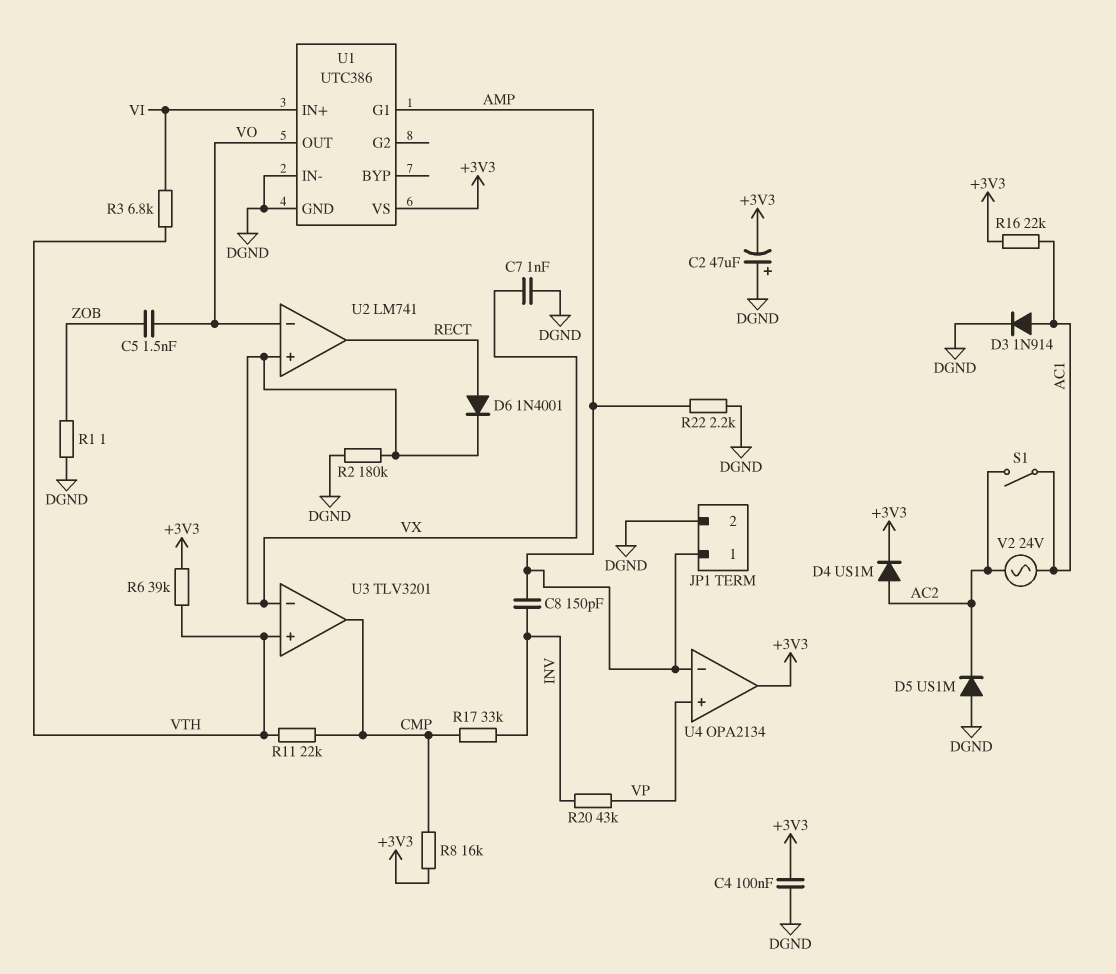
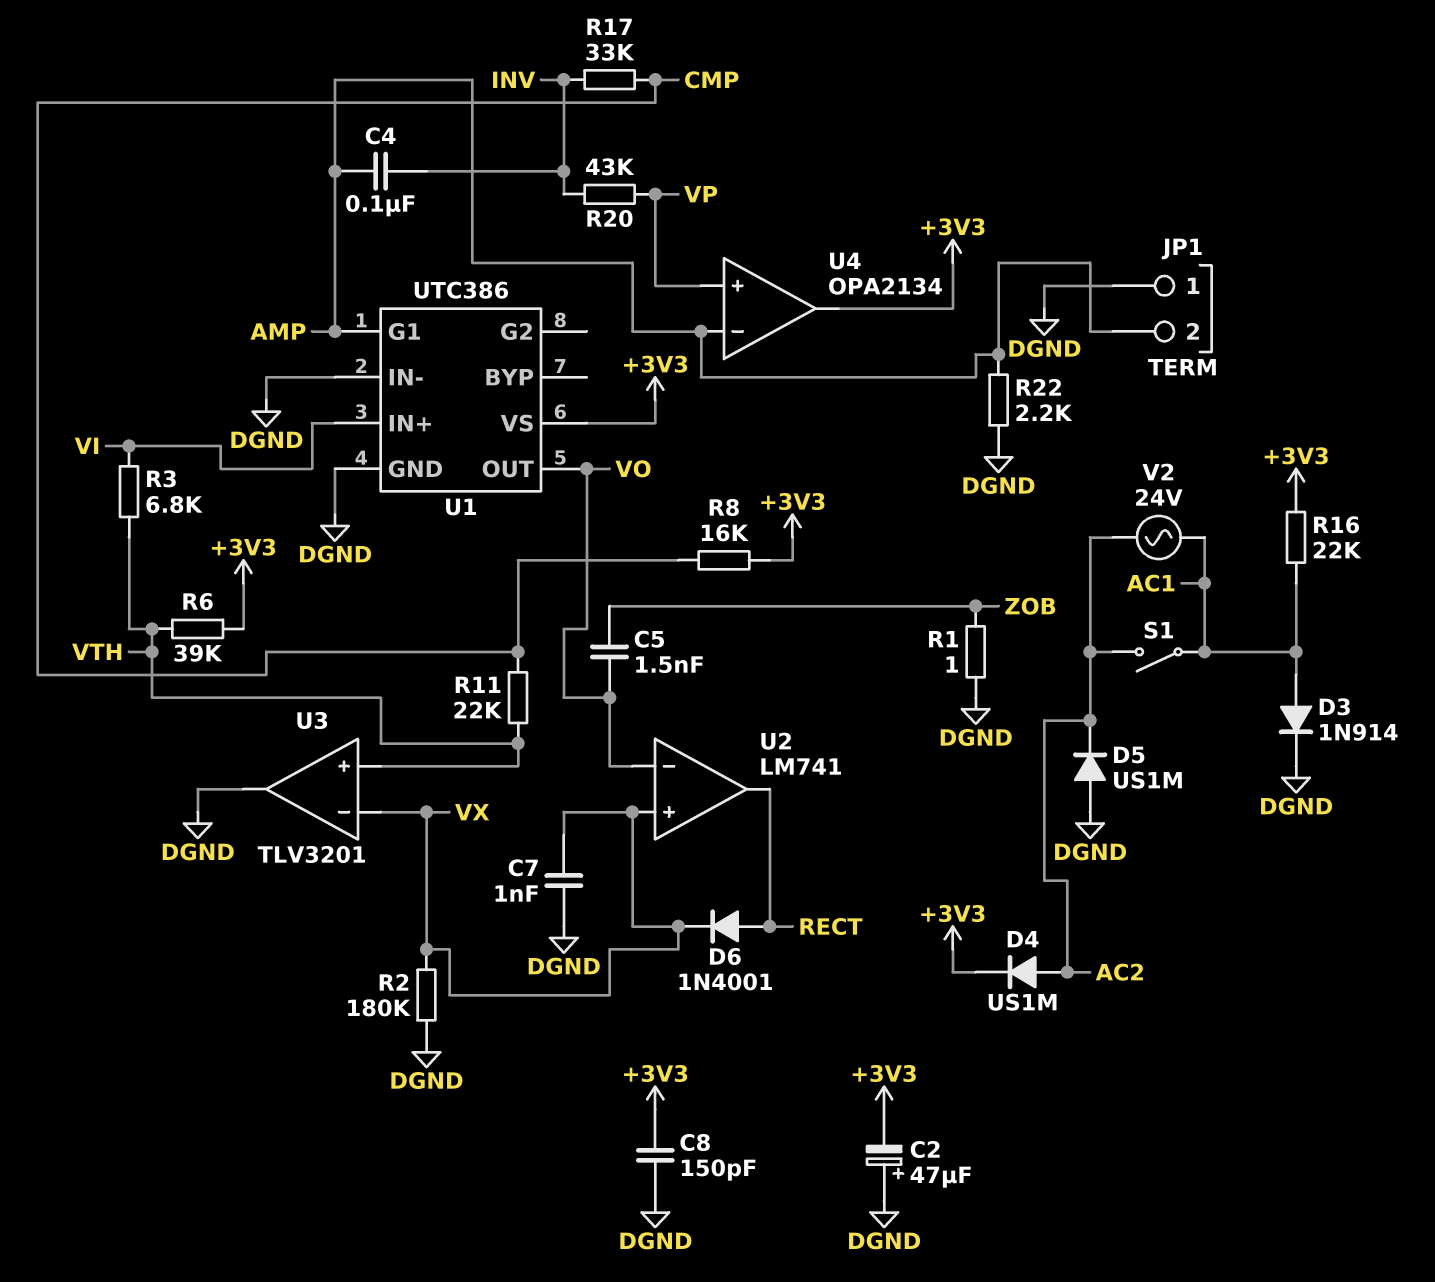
C4: 100nF (+3V3, DGND) -> 100nF (AMP, INV)
C8: 150pF (AMP, INV) -> 150pF (+3V3, DGND)
JP1 pin 1: AMP -> DGND
JP1 pin 2: DGND -> AMP
U3 pin out: CMP -> DGND

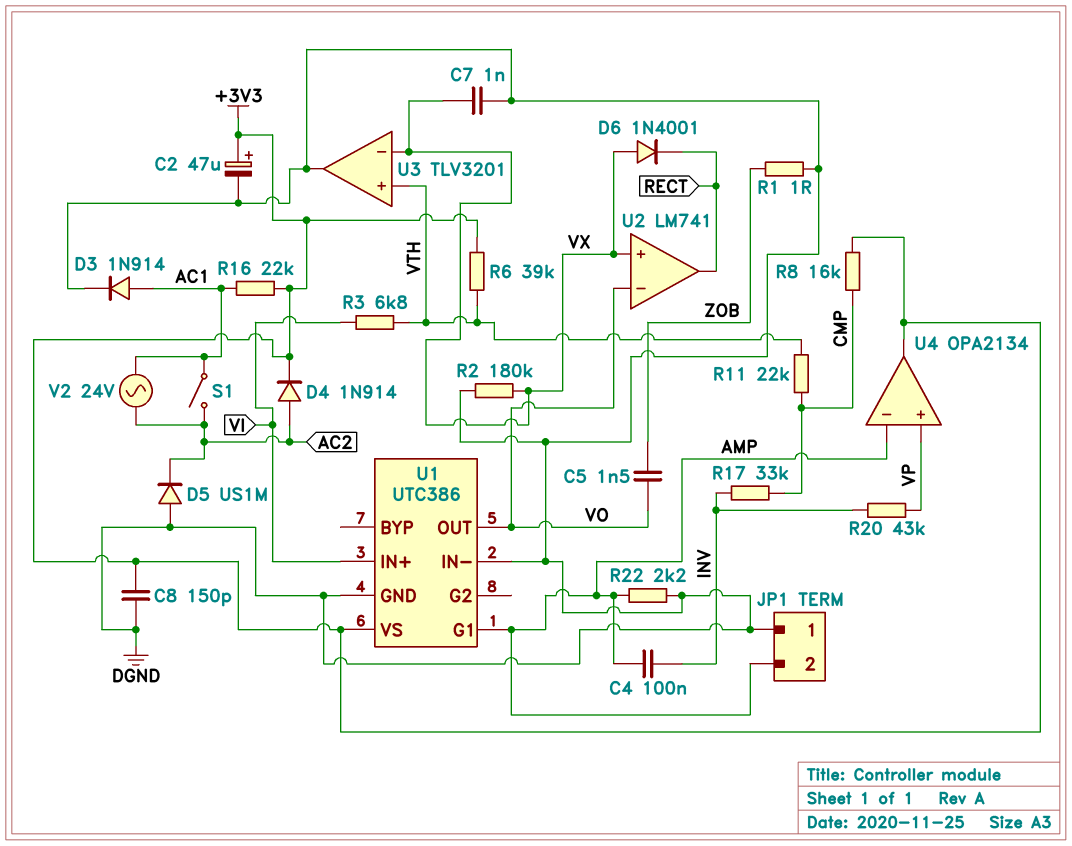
C2: 47uF (plus DGND, minus +3V3) -> 47uF (plus +3V3, minus DGND)
D4: diode US1M (A AC2, K +3V3) -> diode 1N914 (A AC2, K +3V3)
D6: diode 1N4001 (A RECT, K VX) -> diode 1N4001 (A VX, K RECT)

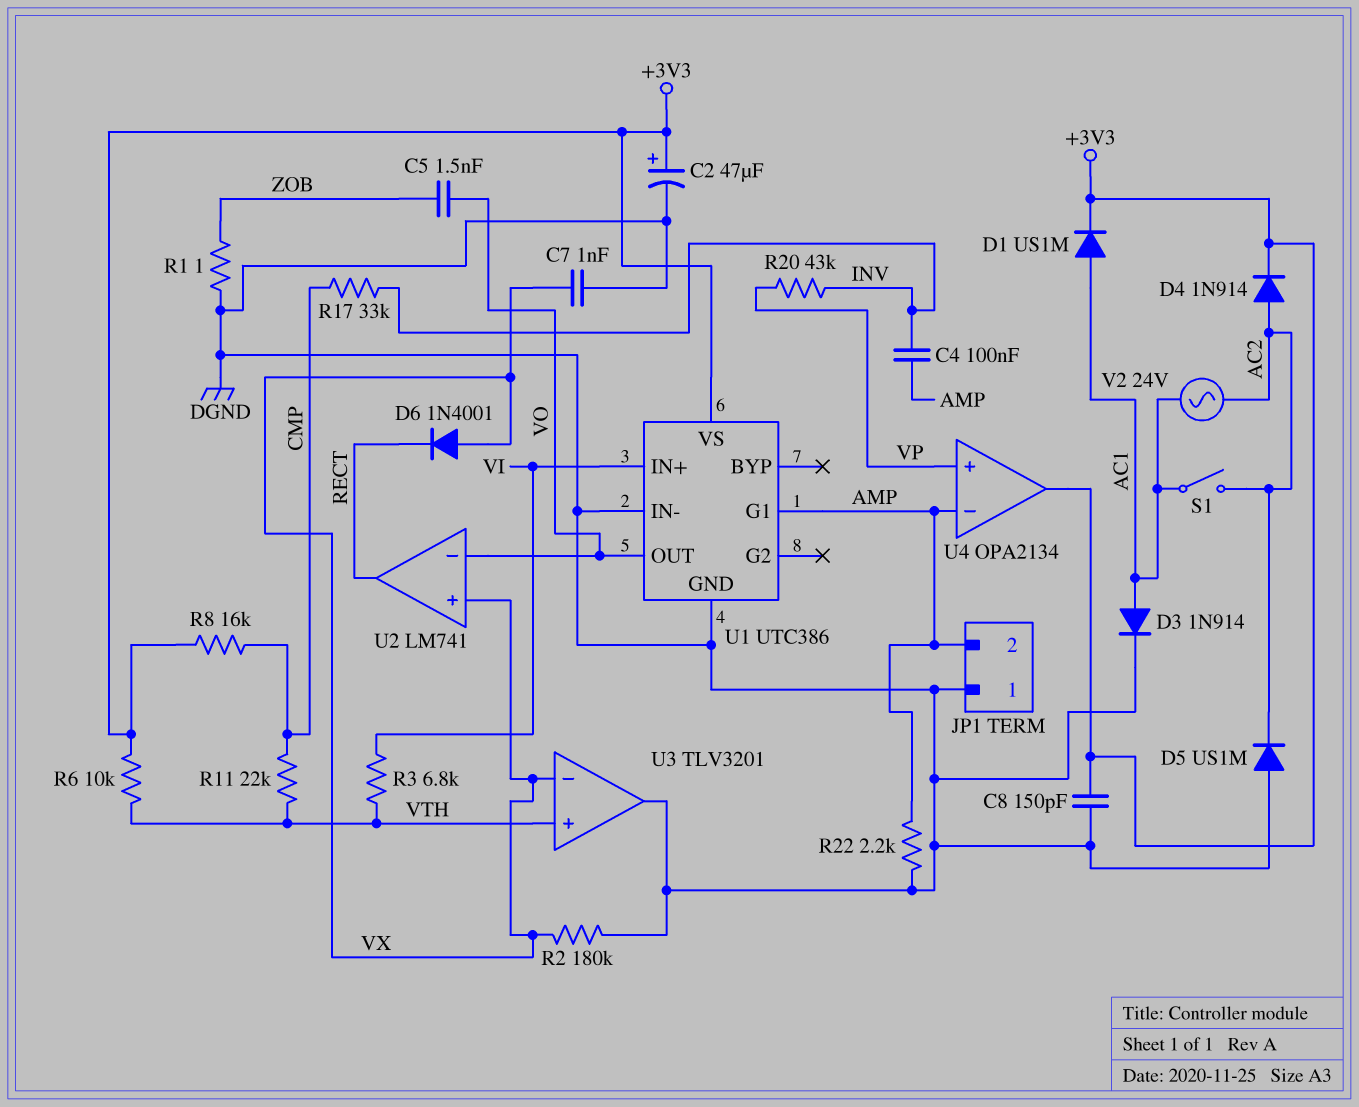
D1: none -> diode US1M (A AC1, K +3V3)
R6: 39k (+3V3, VTH) -> 10k (+3V3, VTH)
R16: 22k (+3V3, AC1) -> none

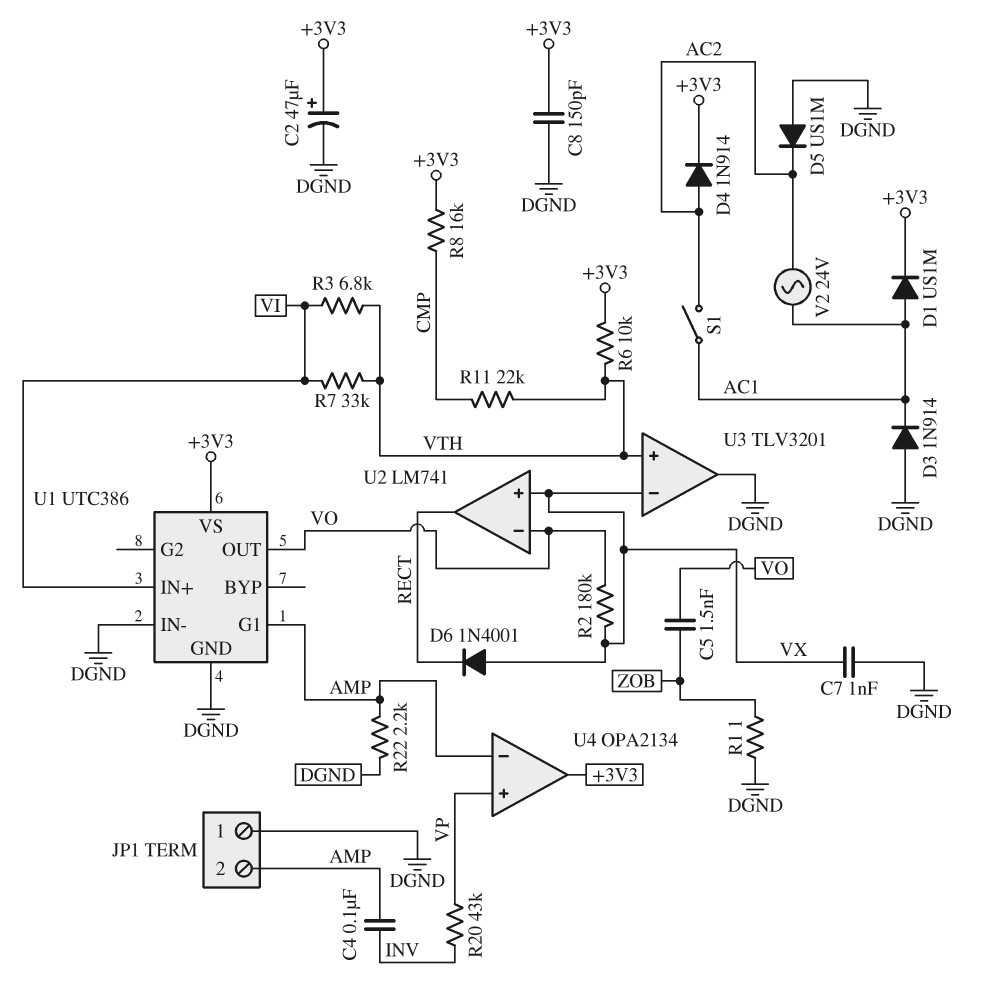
D3: diode 1N914 (A AC1, K DGND) -> diode 1N914 (A DGND, K AC1)
R2: 180k (DGND, VX) -> 180k (VO, VX)
R7: none -> 33k (VI, VTH)
R17: 33k (CMP, INV) -> none

